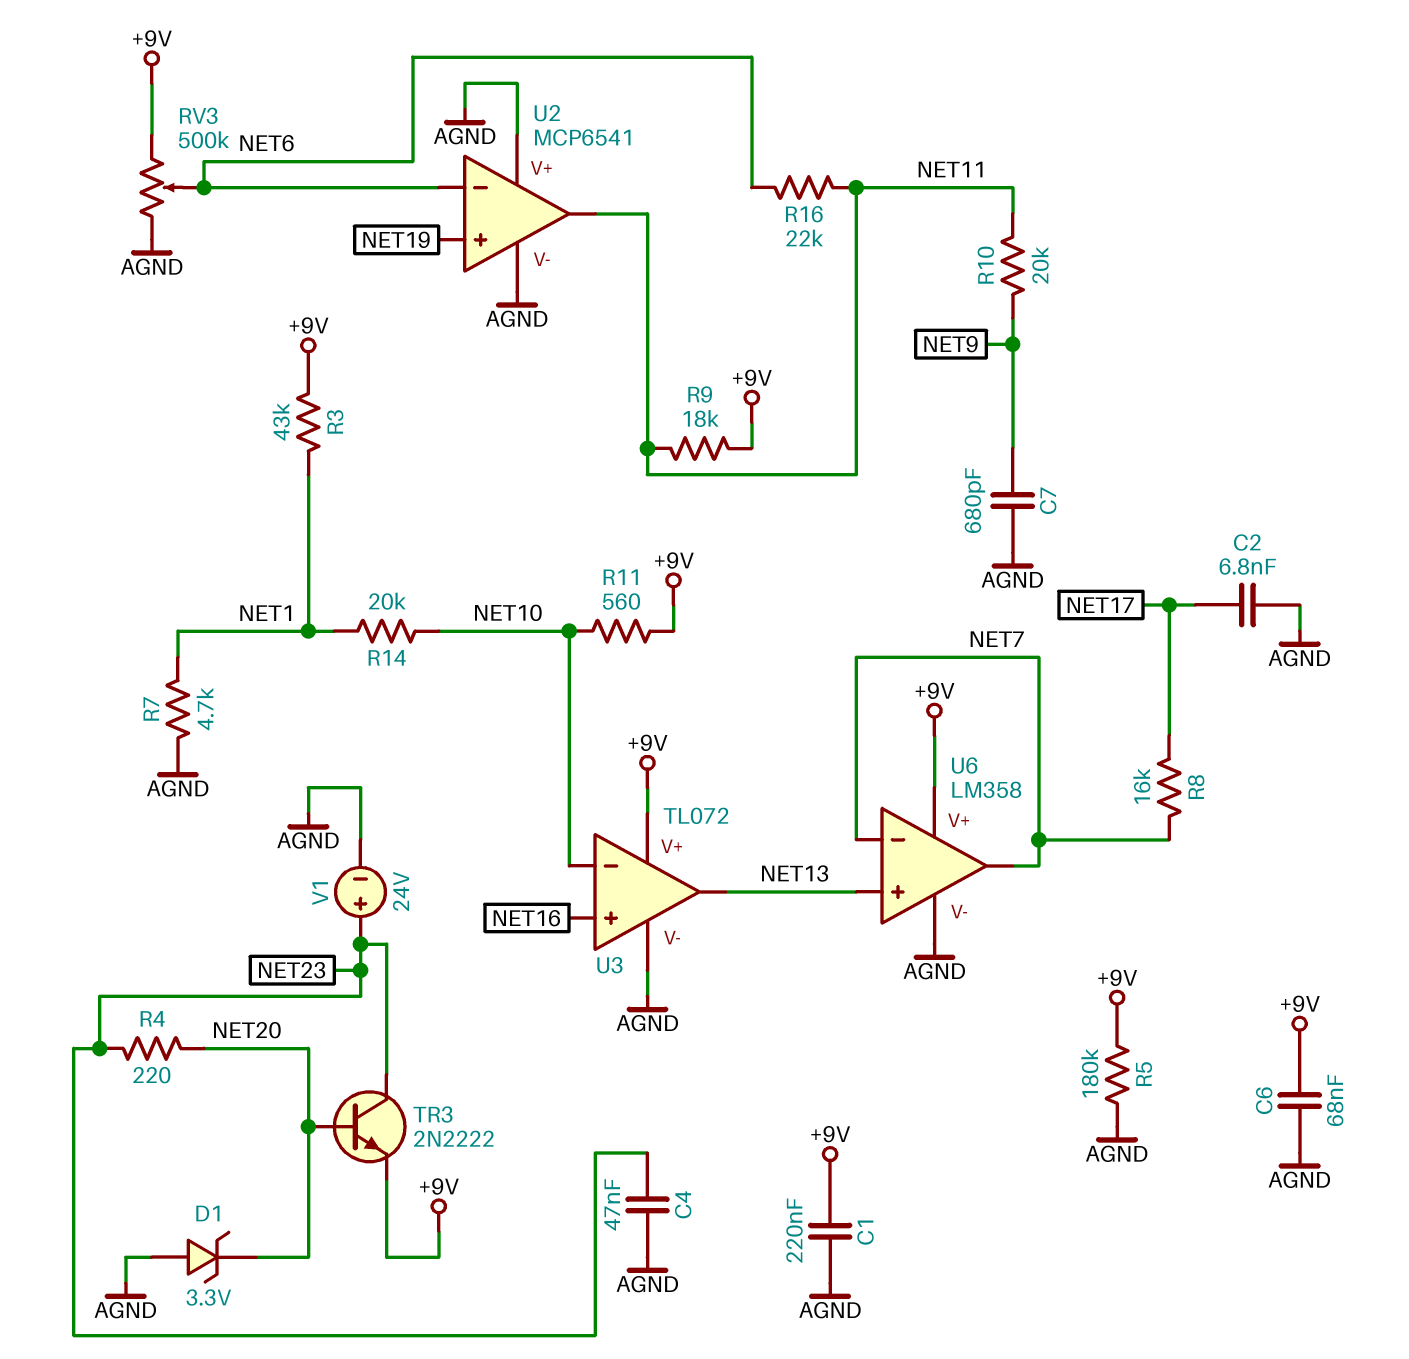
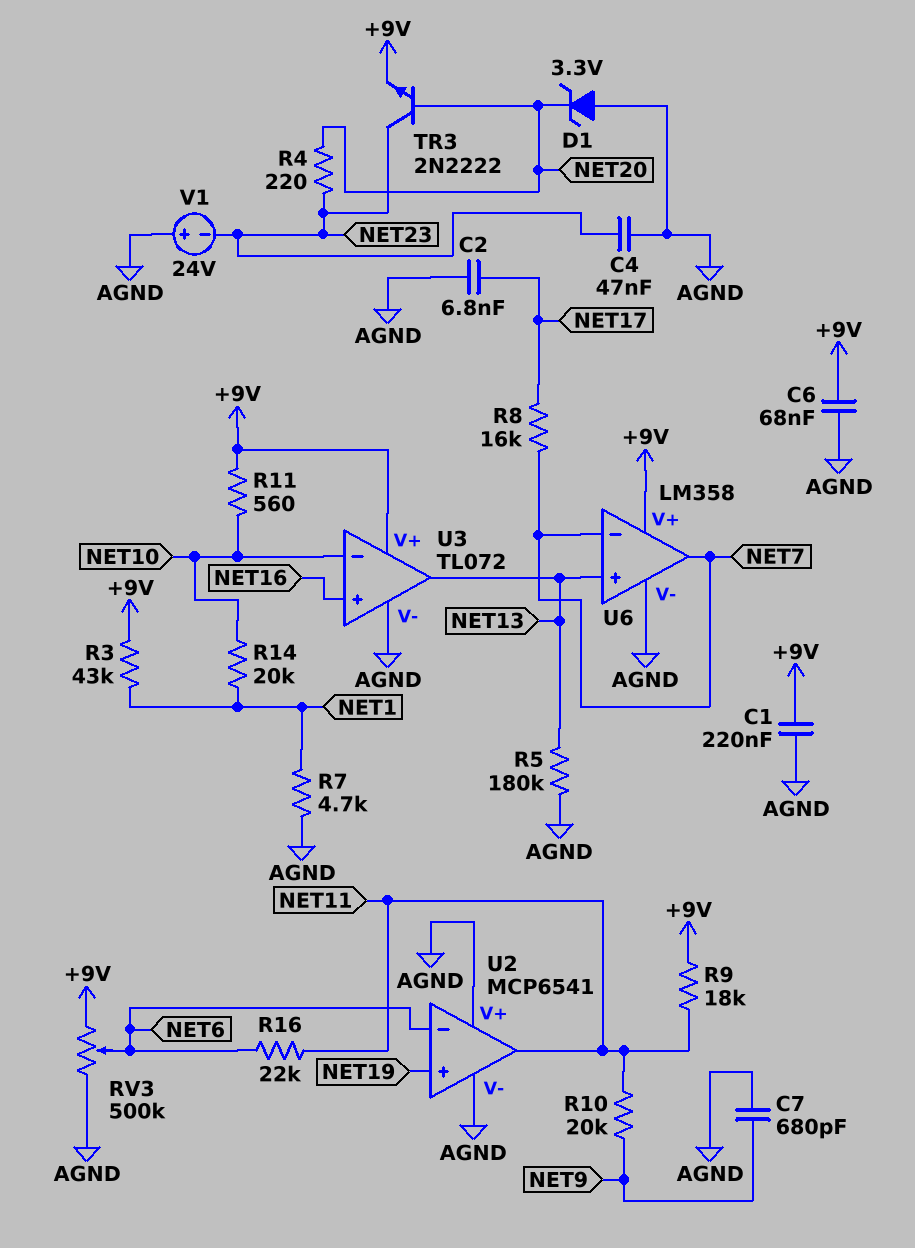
R5: 180k (+9V, AGND) -> 180k (AGND, NET13)
V1: 24V (plus NET23, minus AGND) -> 24V (plus AGND, minus NET23)

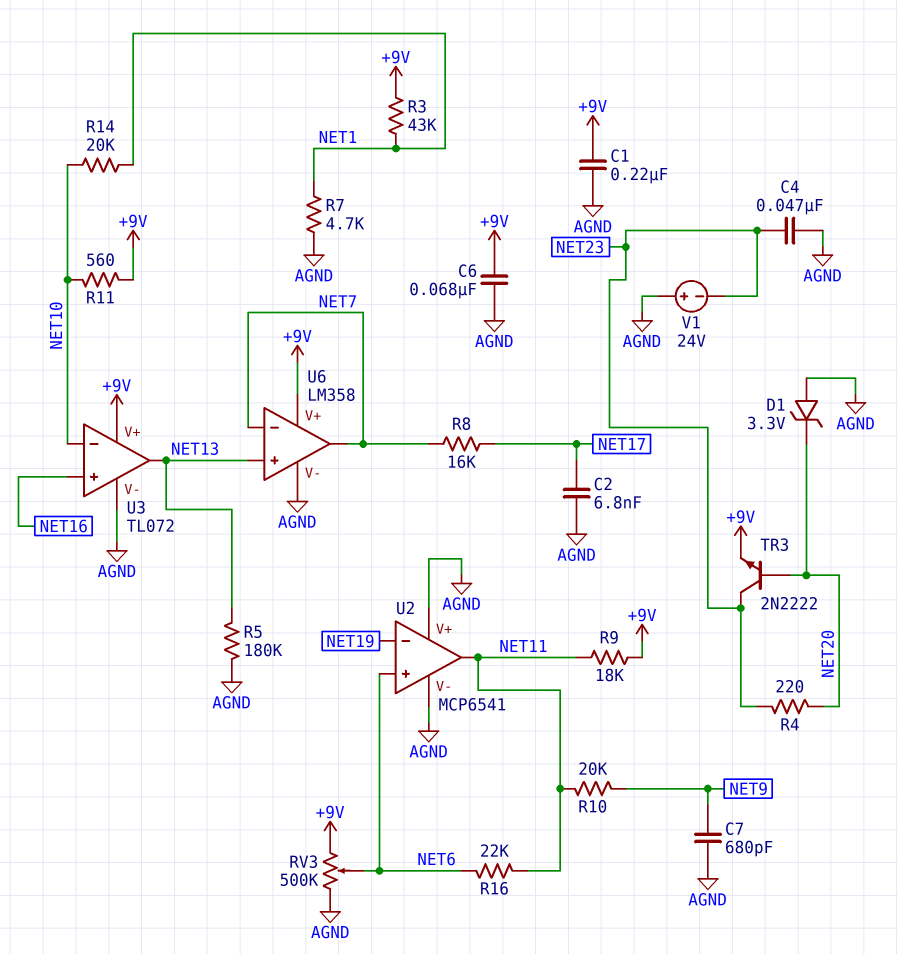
U2 pin in+: NET19 -> NET6
U2 pin in-: NET6 -> NET19

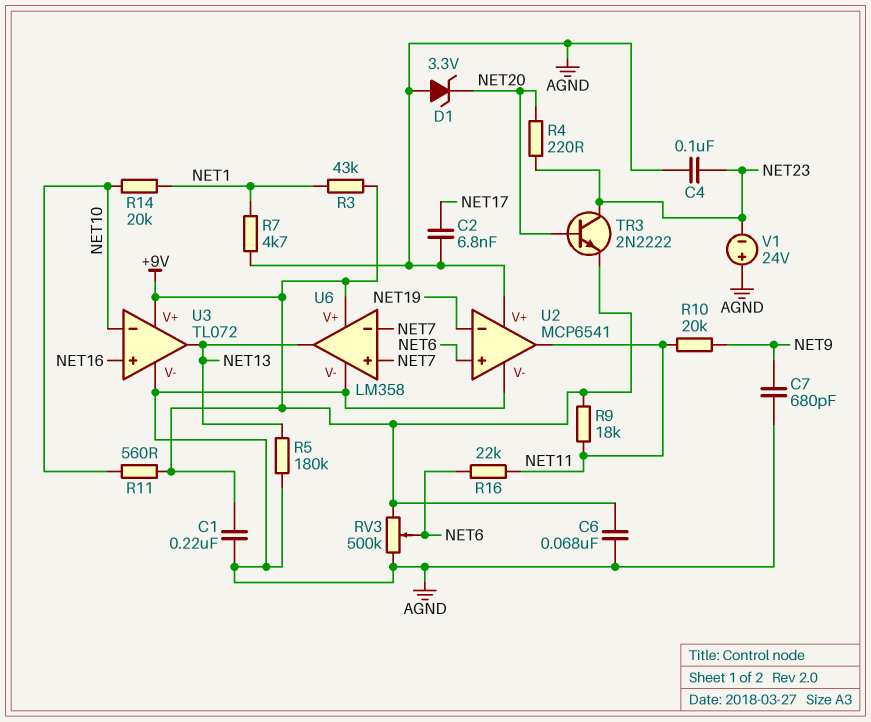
C4: 47nF (AGND, NET23) -> 100nF (AGND, NET23)
R8: 16k (NET7, NET17) -> none
U6 pin in+: NET13 -> NET7
U6 pin out: NET7 -> NET13

